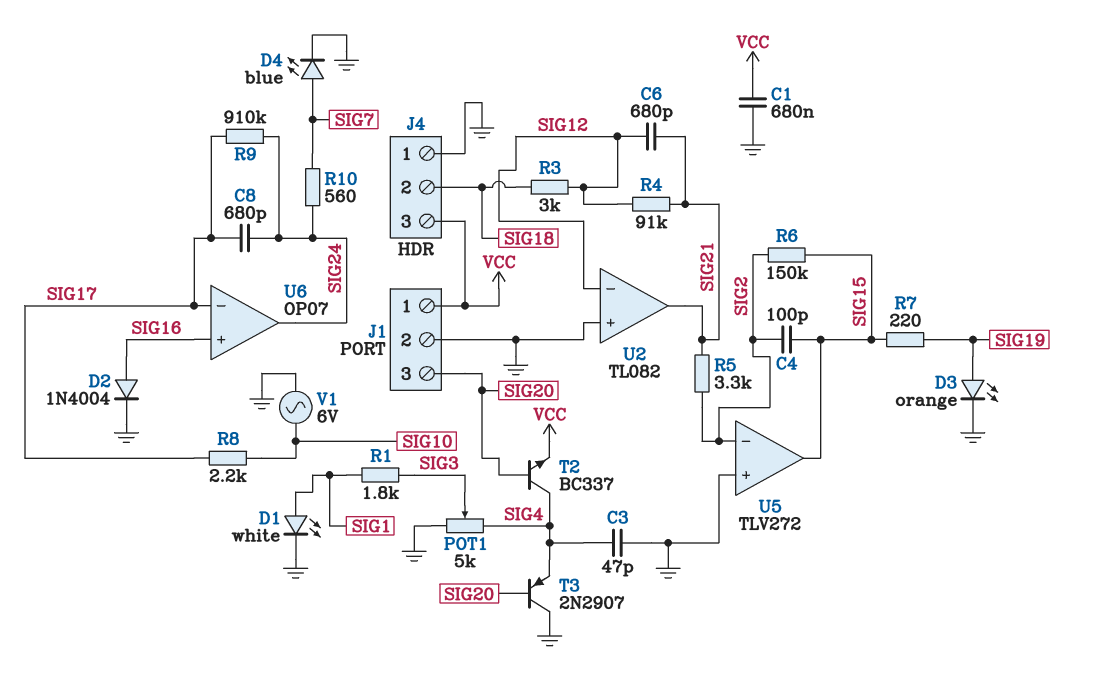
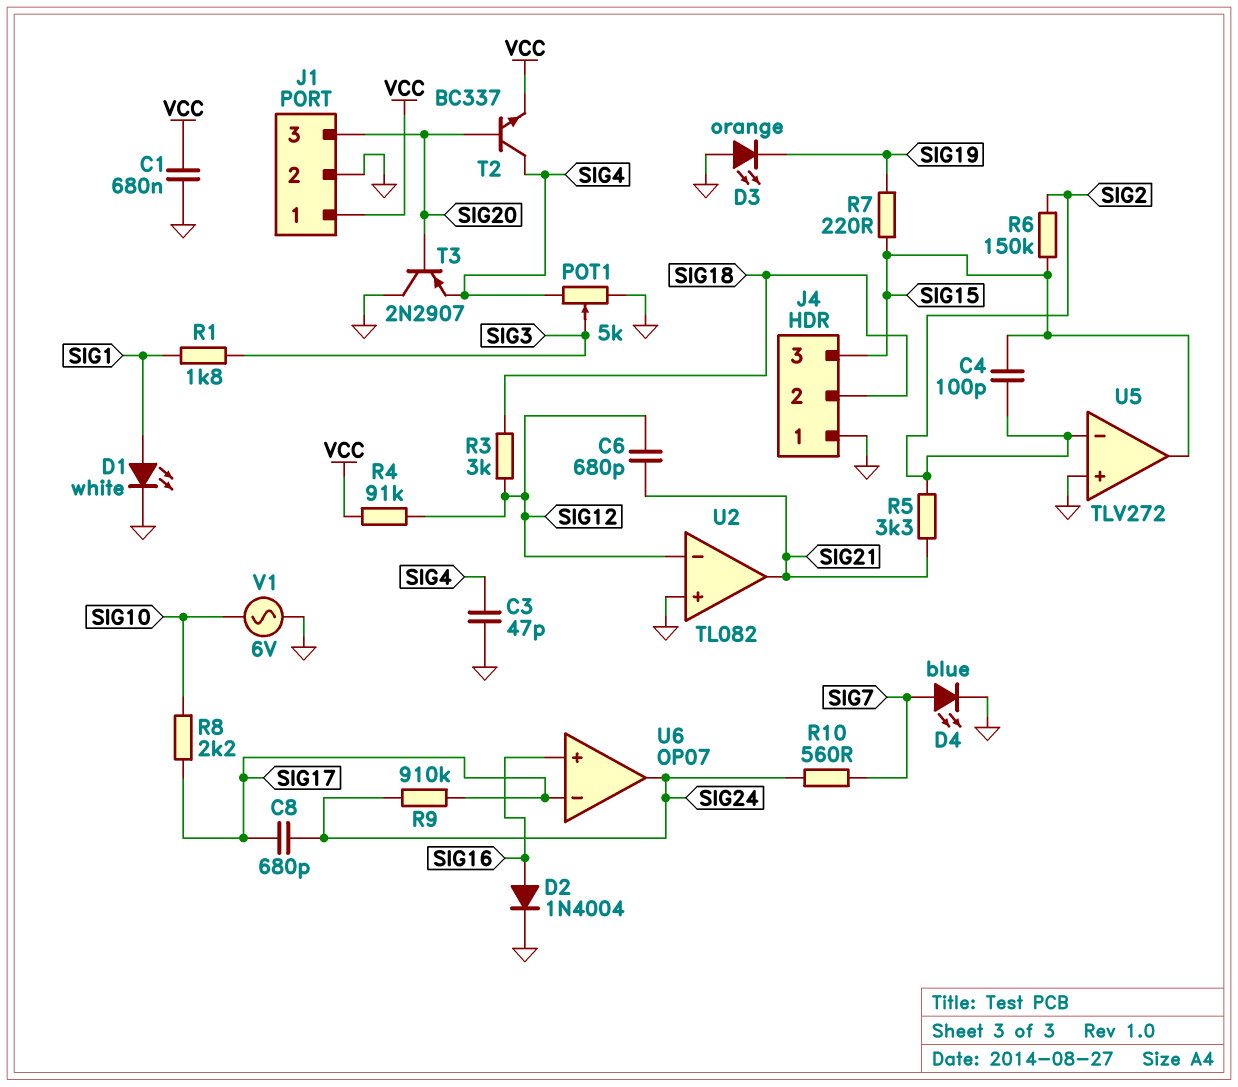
D3: LED orange (A SIG19, K GND) -> LED orange (A GND, K SIG19)
J4 pin 3: VCC -> SIG15
R4: 91k (SIG12, SIG21) -> 91k (SIG12, VCC)

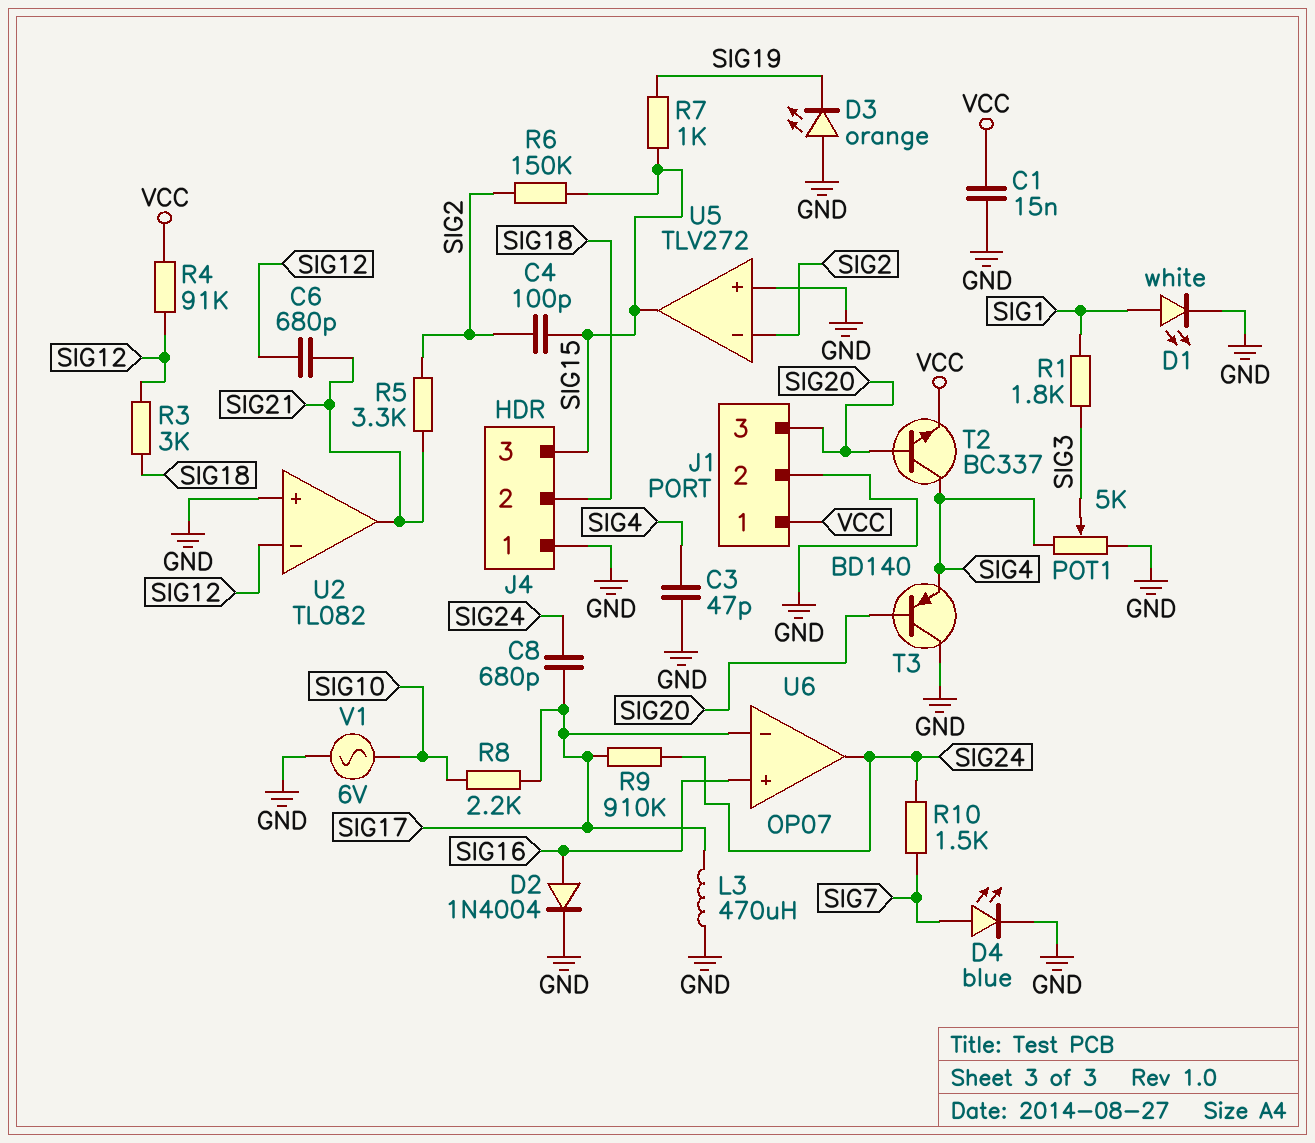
C1: 680nF (GND, VCC) -> 15nF (GND, VCC)
L3: none -> 470uH (GND, SIG17)
R7: 220 (SIG15, SIG19) -> 1k (SIG15, SIG19)
R10: 560 (SIG7, SIG24) -> 1.5k (SIG7, SIG24)
T3: PNP 2N2907 (B SIG20, C GND, E SIG4) -> PNP BD140 (B SIG20, C GND, E SIG4)

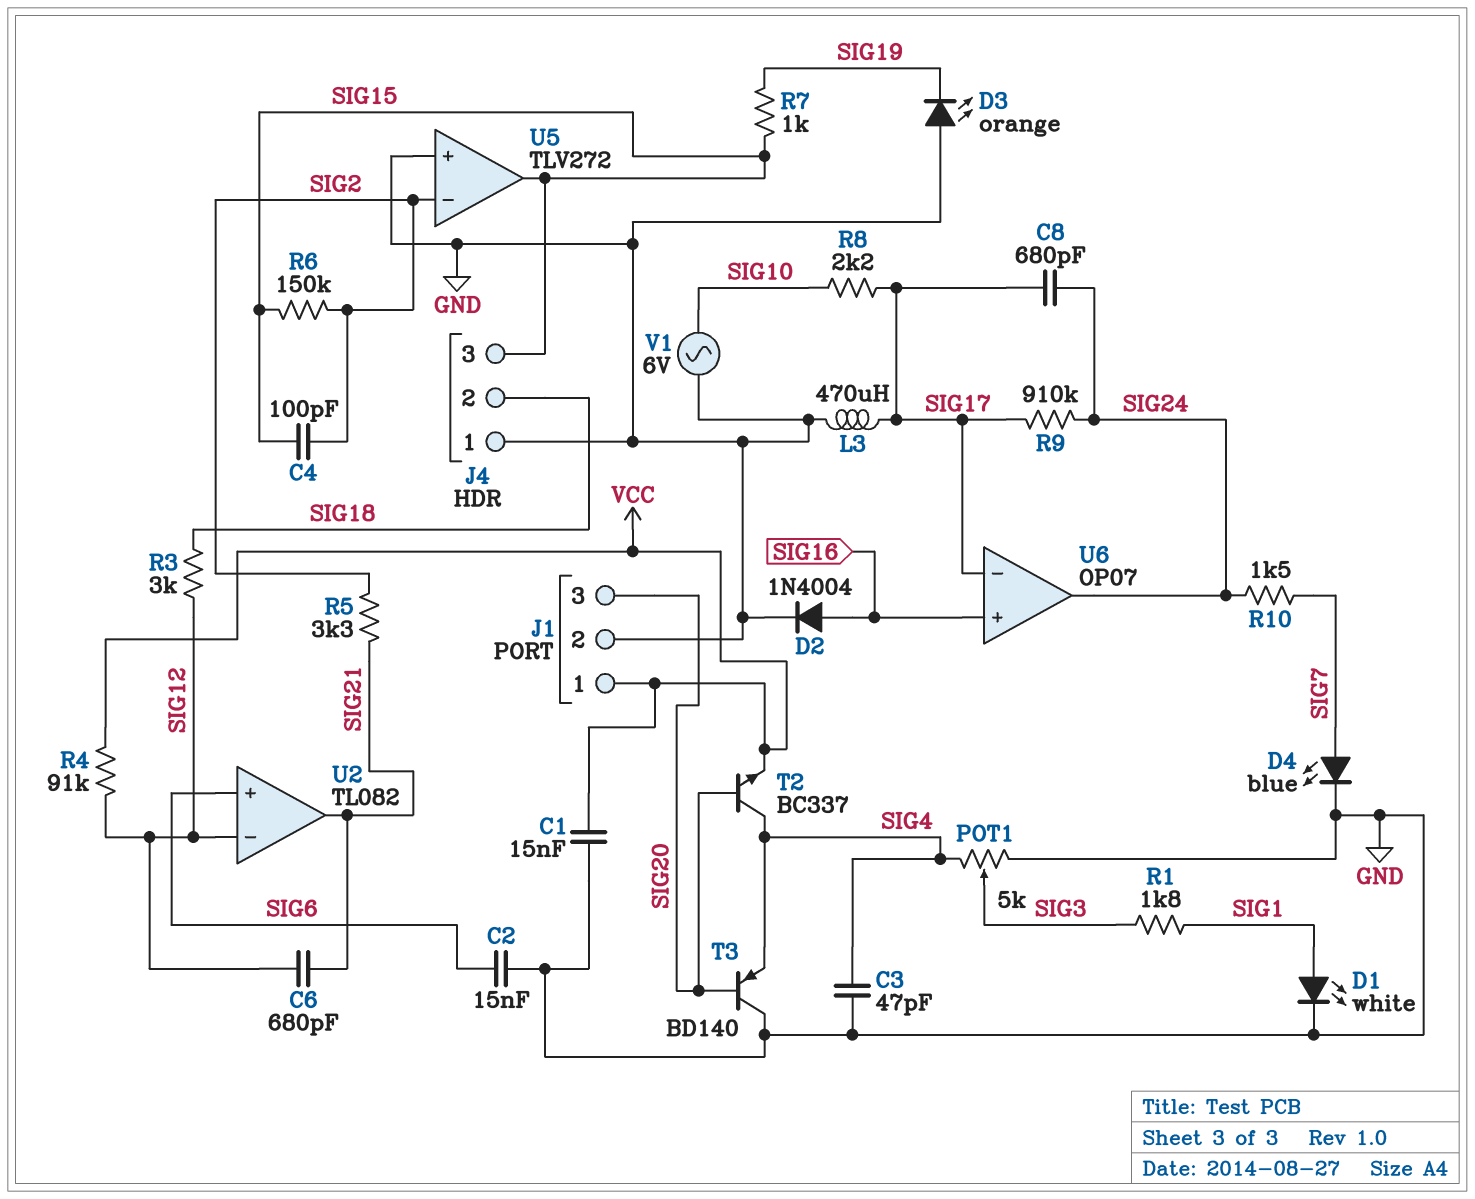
C2: none -> 15nF (GND, SIG6)
U2 pin in+: GND -> SIG6

